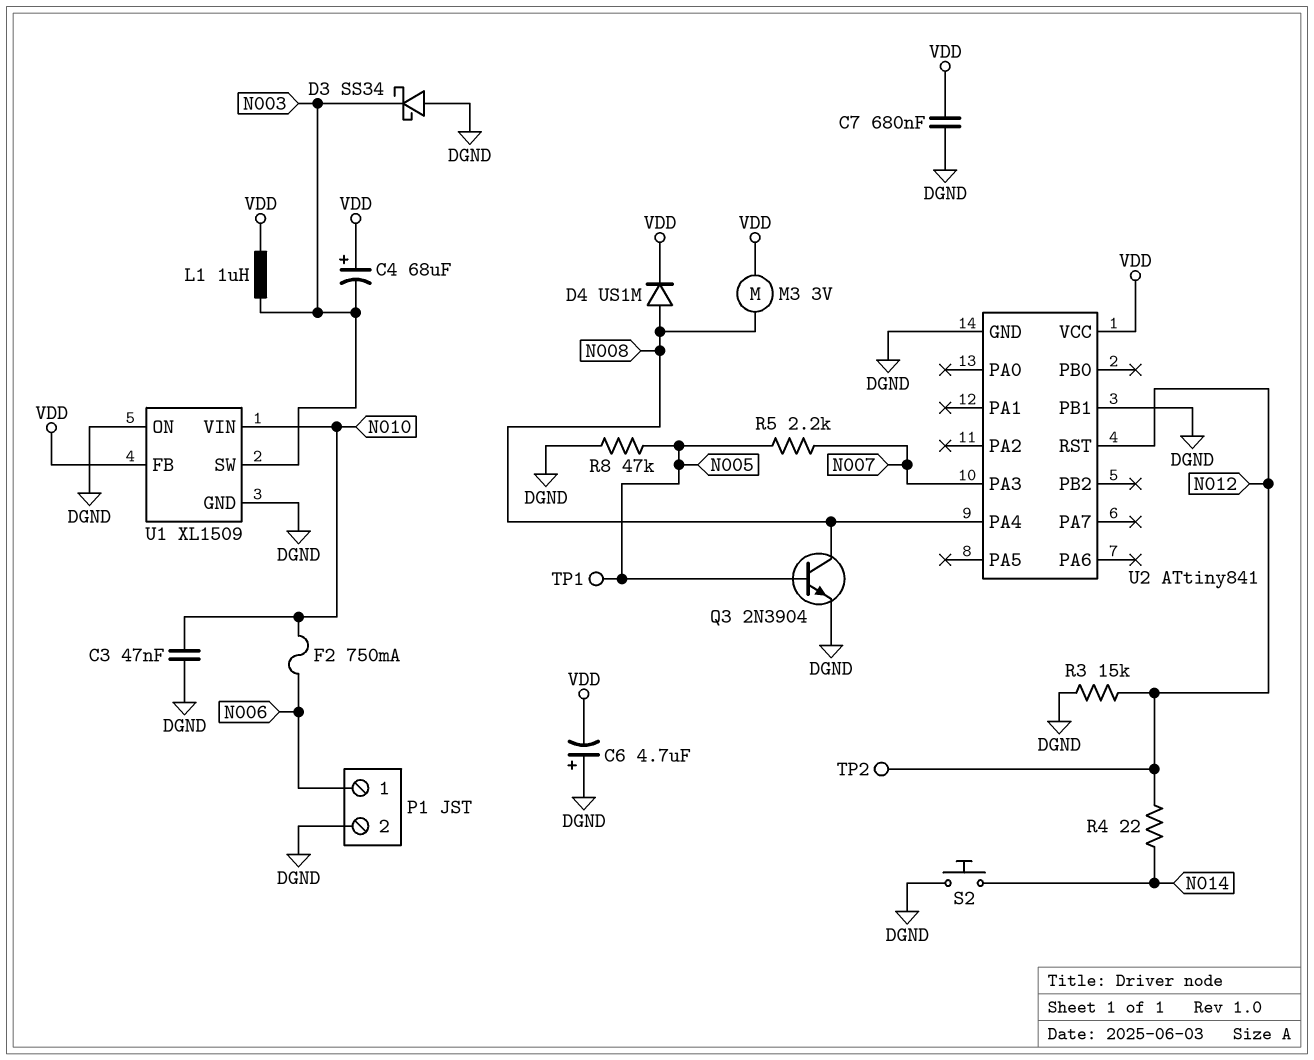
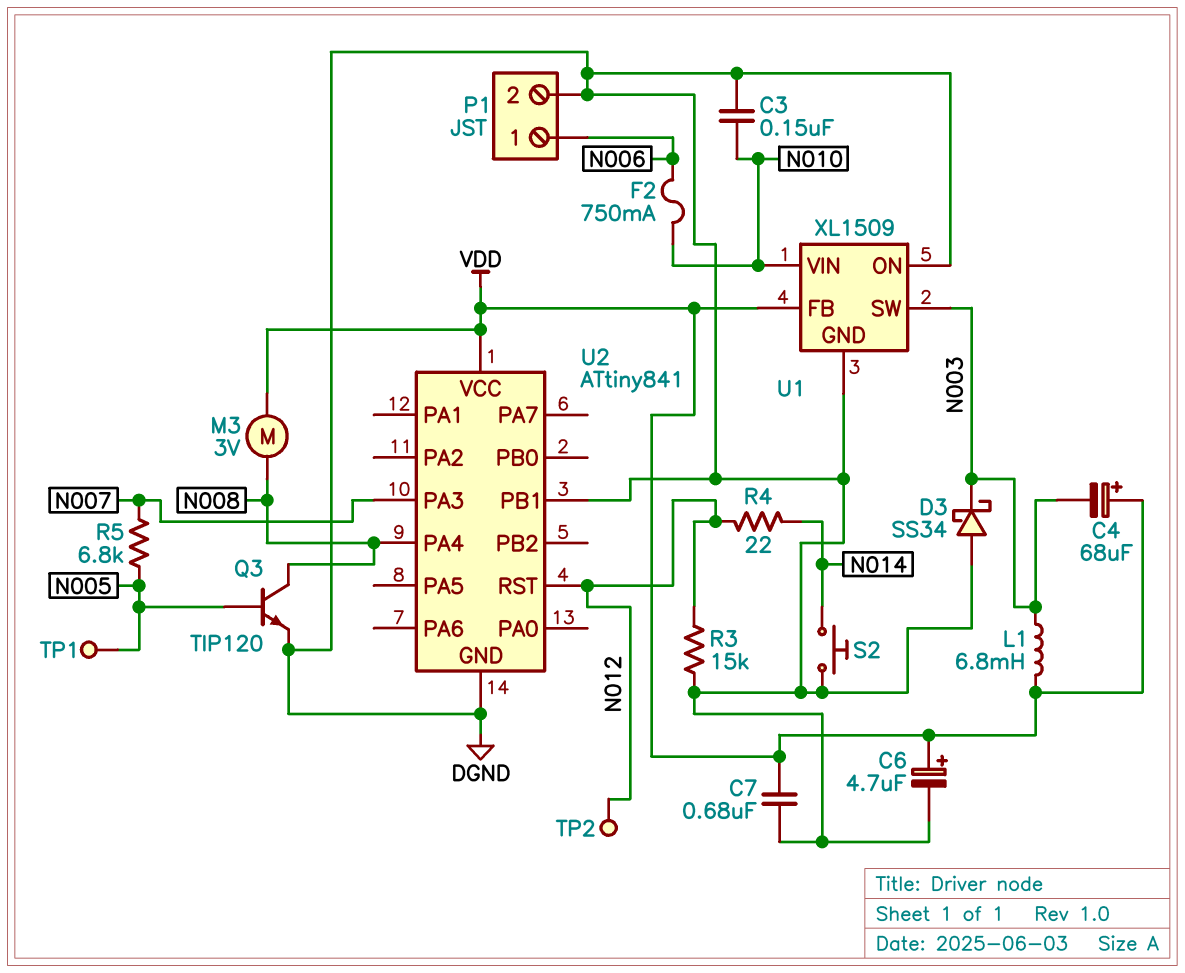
C3: 47nF (DGND, N010) -> 150nF (DGND, N010)
C6: 4.7uF (plus DGND, minus VDD) -> 4.7uF (plus VDD, minus DGND)
D4: diode US1M (A N008, K VDD) -> none
L1: 1uH (N003, VDD) -> 6.8mH (N003, VDD)
Q3: NPN 2N3904 (B N005, C N008, E DGND) -> NPN TIP120 (B N005, C N008, E DGND)
R5: 2.2k (N005, N007) -> 6.8k (N005, N007)
R8: 47k (DGND, N005) -> none

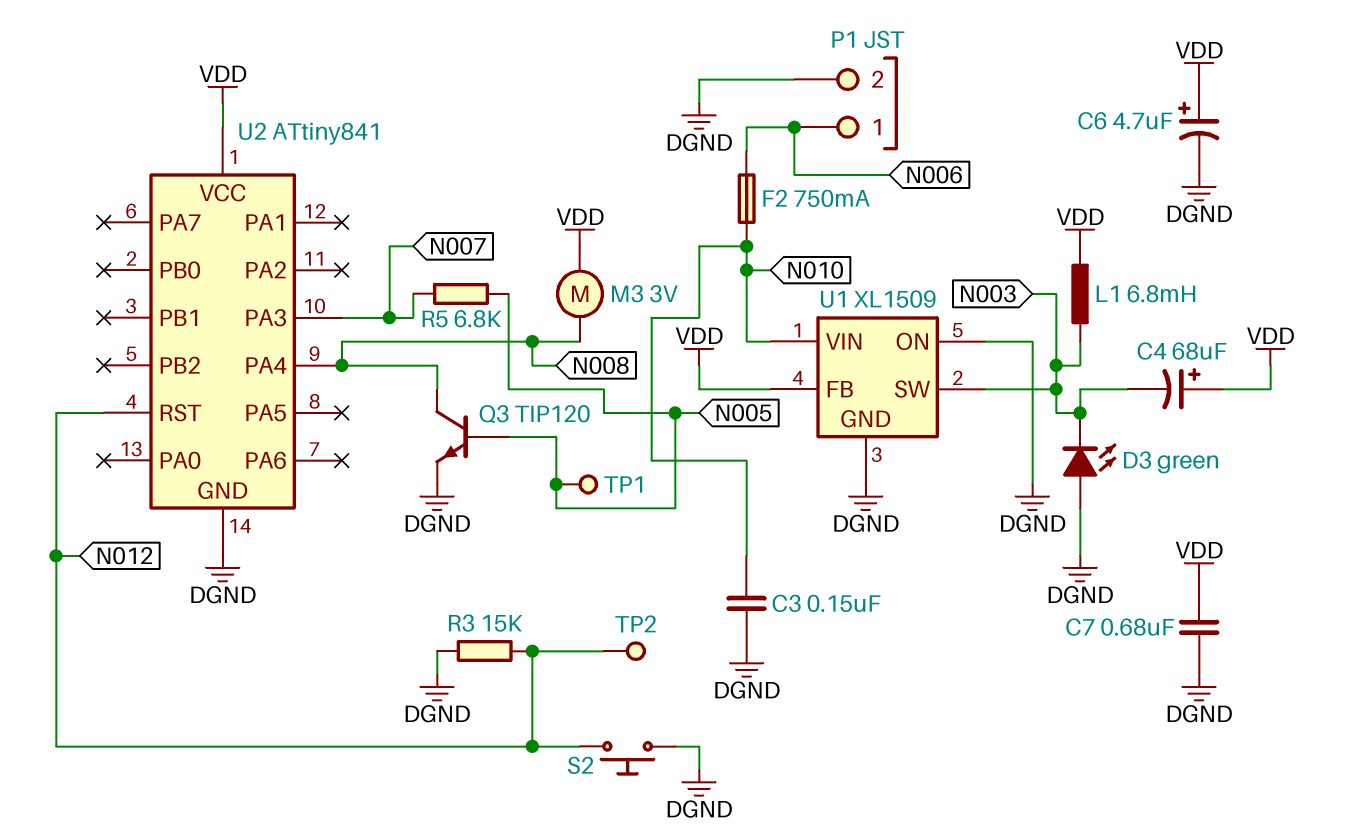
D3: schottky SS34 (A DGND, K N003) -> LED green (A DGND, K N003)
R4: 22 (N012, N014) -> none
S2: button (DGND, N014) -> button (DGND, N012)
U2 pin PB1: DGND -> none

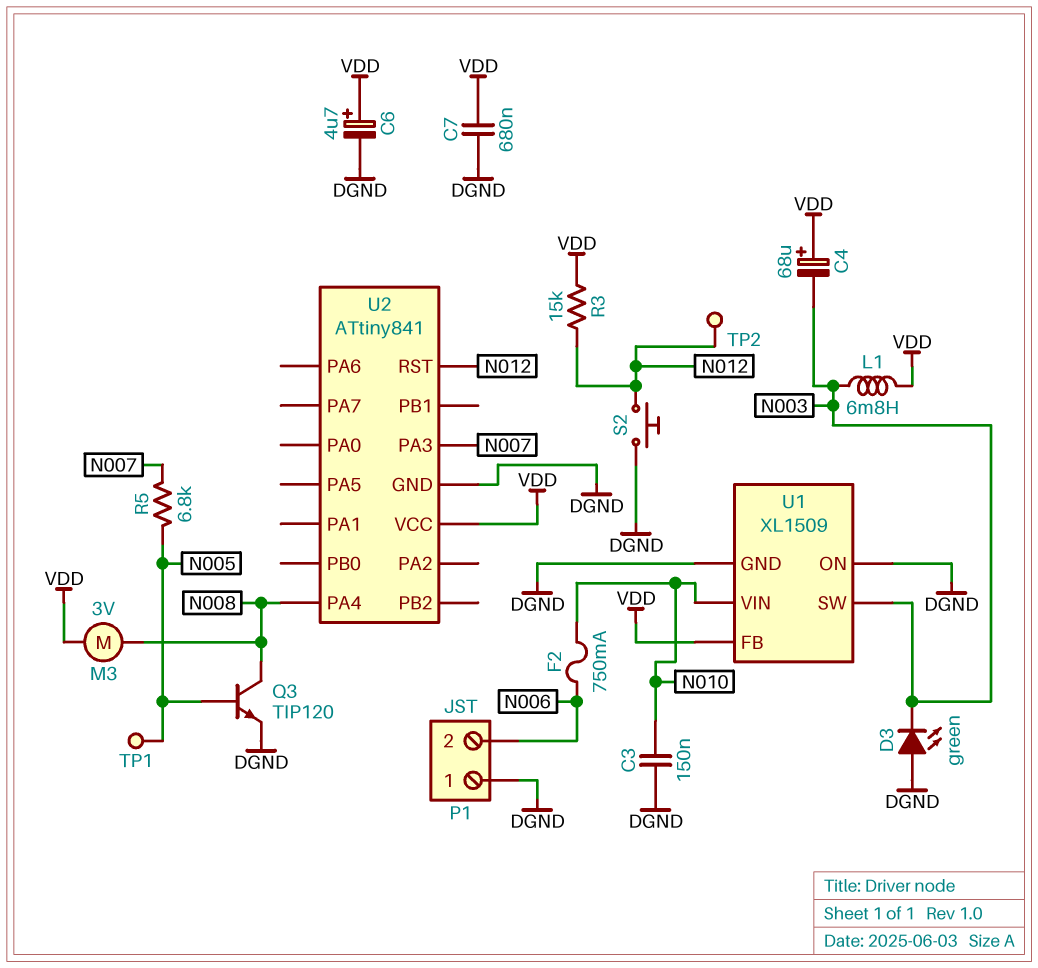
P1 pin 1: N006 -> DGND
P1 pin 2: DGND -> N006
R3: 15k (DGND, N012) -> 15k (N012, VDD)

